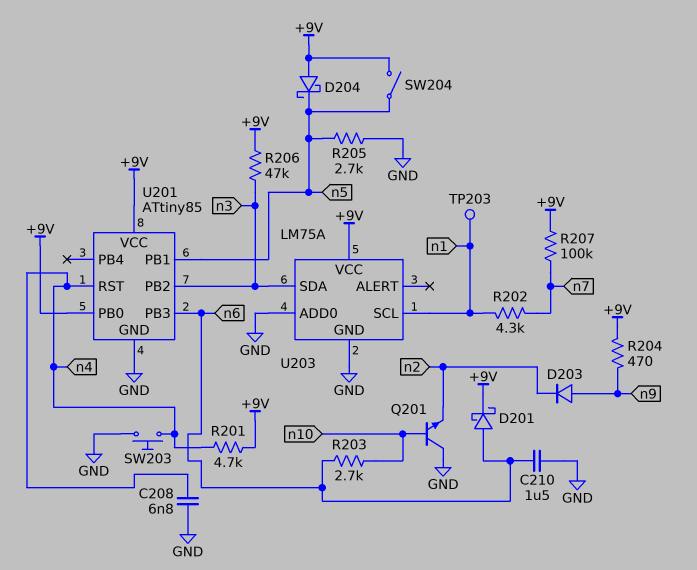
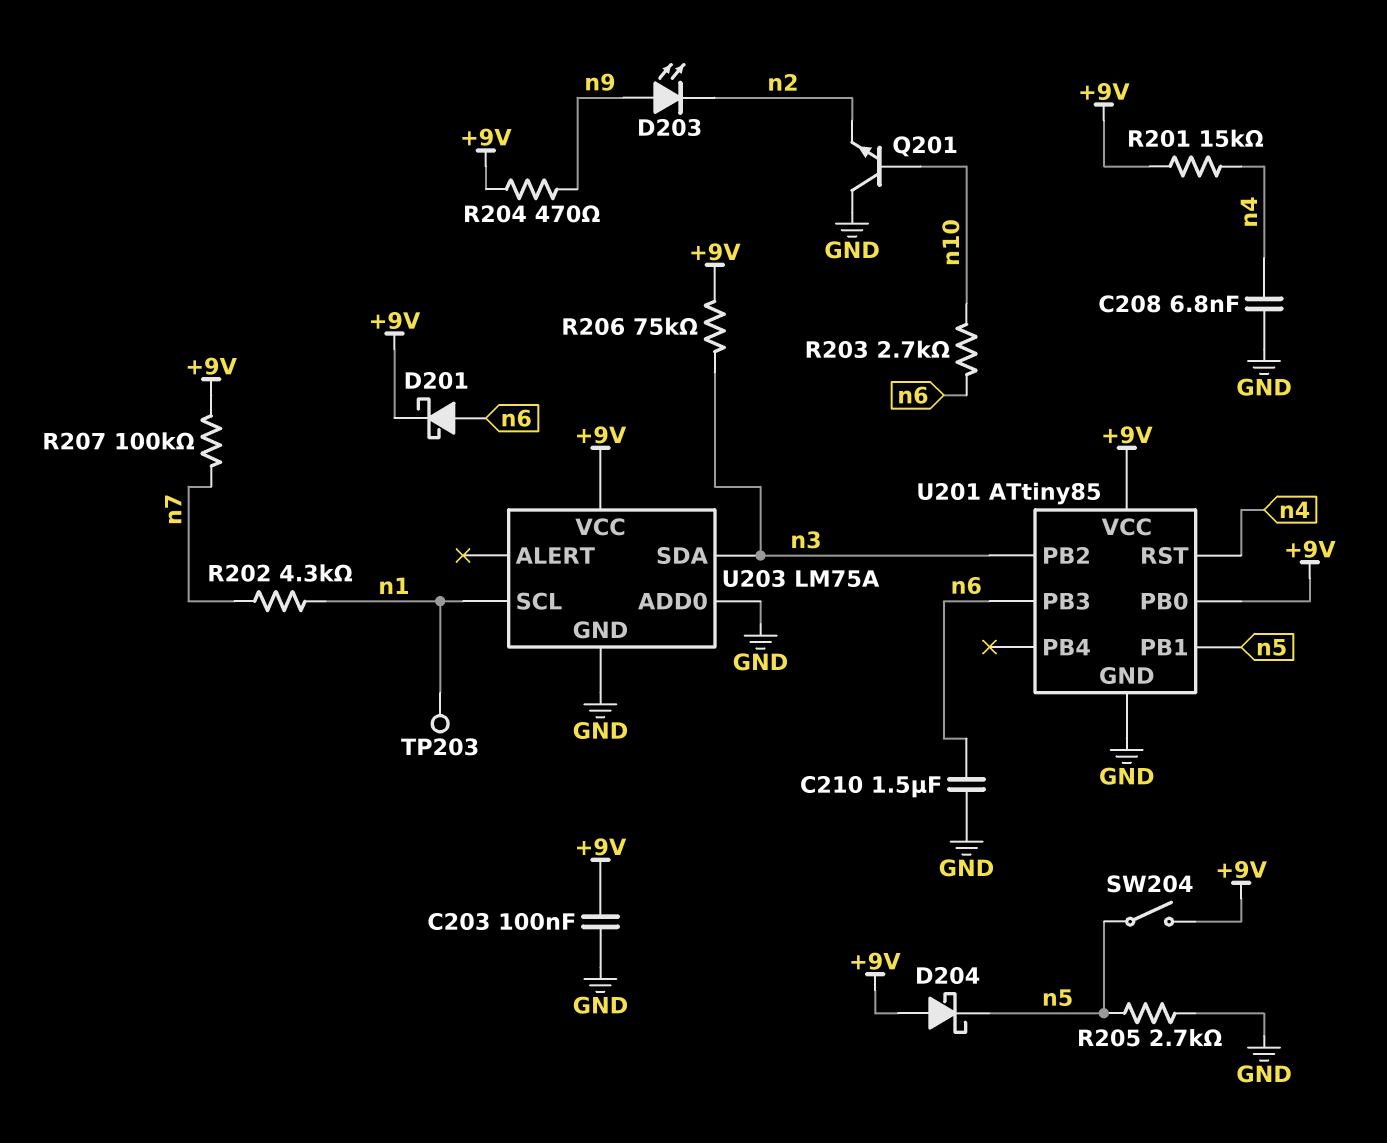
C203: none -> 100nF (+9V, GND)
D203: diode (A n9, K n2) -> LED (A n9, K n2)
R201: 4.7k (+9V, n4) -> 15k (+9V, n4)
R206: 47k (+9V, n3) -> 75k (+9V, n3)
SW203: button (GND, n4) -> none

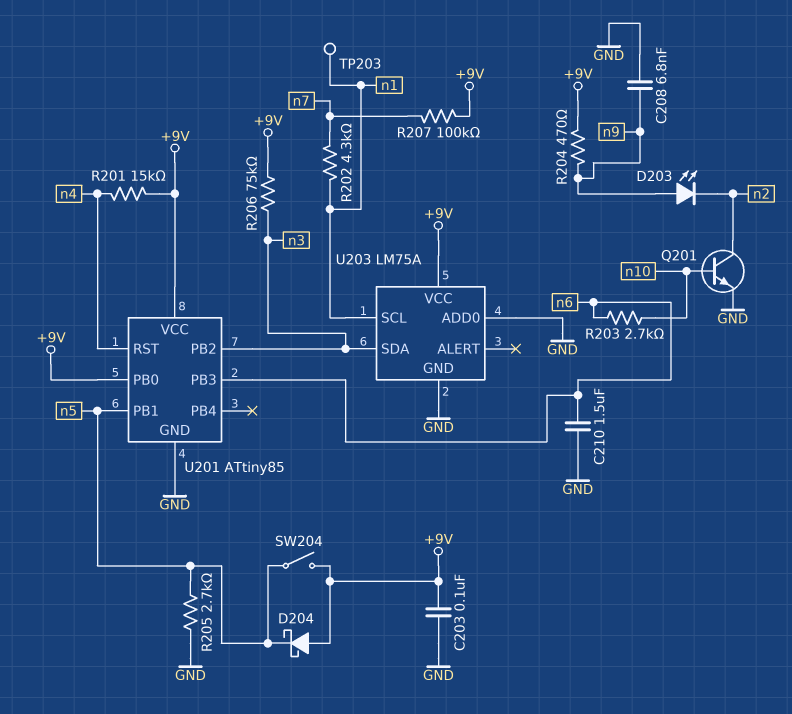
C208: 6.8nF (GND, n4) -> 6.8nF (GND, n9)
D201: schottky (A n6, K +9V) -> none
Q201: NPN (B n10, C GND, E n2) -> NPN (B n10, C n2, E GND)

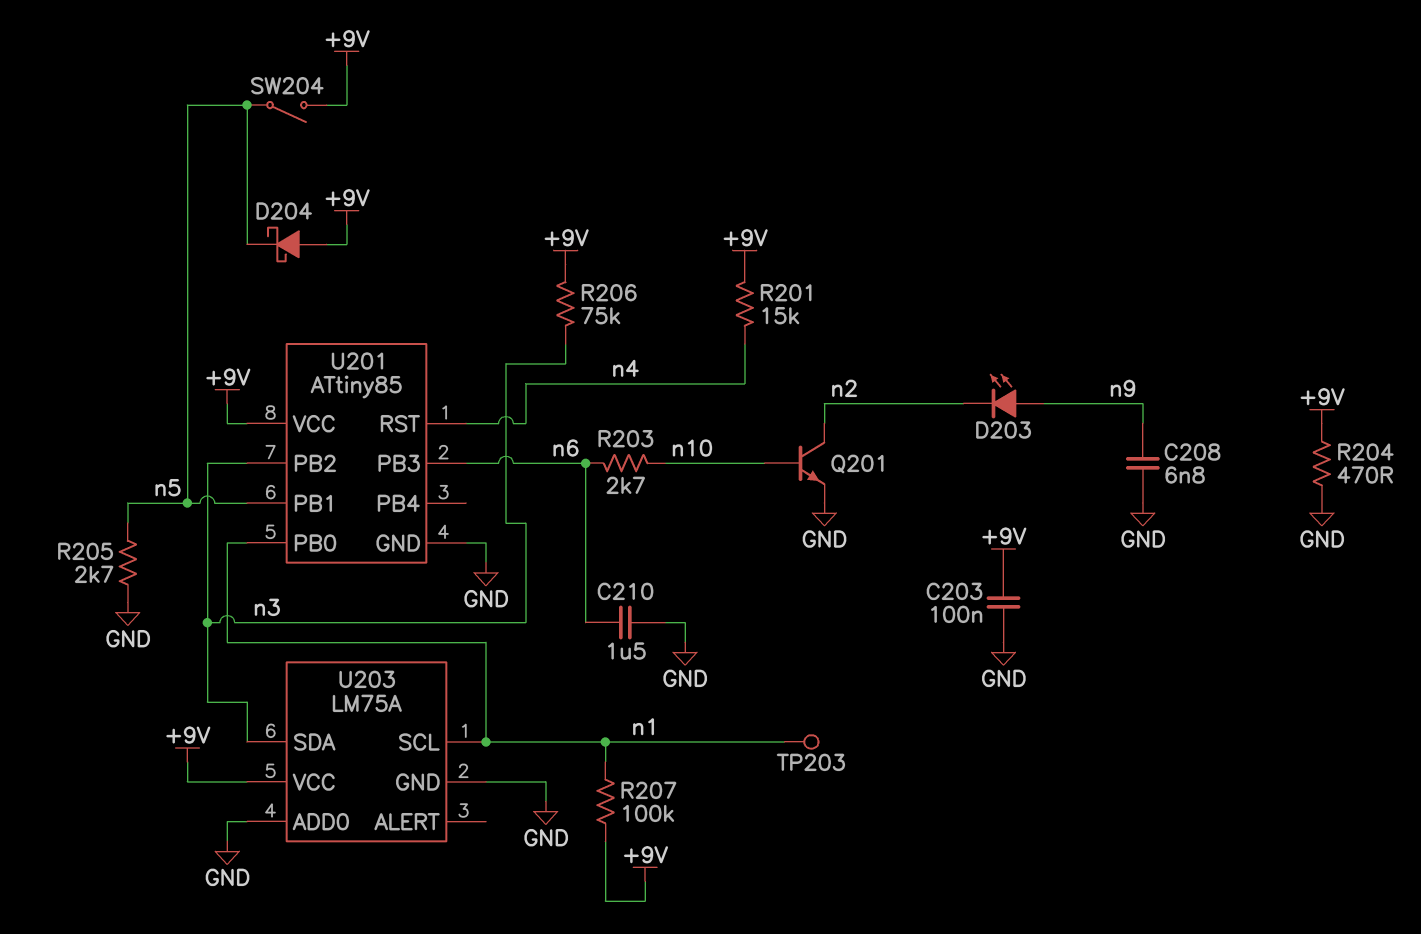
R202: 4.3k (n1, n7) -> none
R204: 470 (+9V, n9) -> 470 (+9V, GND)
R207: 100k (+9V, n7) -> 100k (+9V, n1)
U201 pin PB0: +9V -> n1

